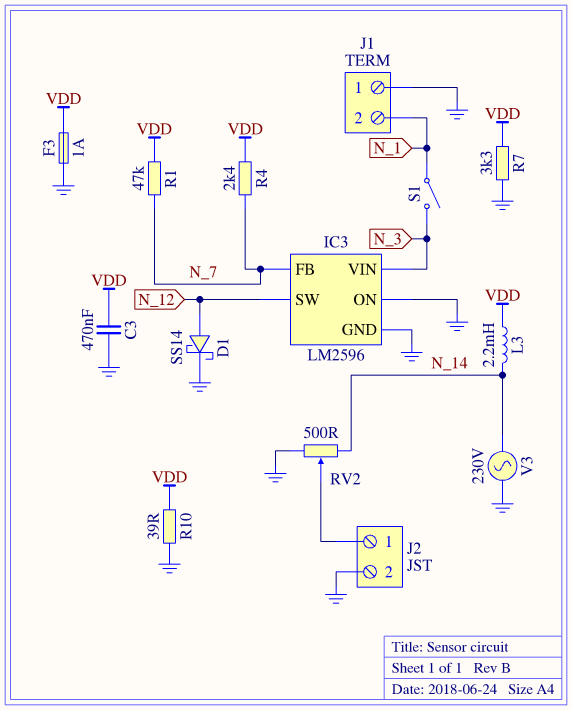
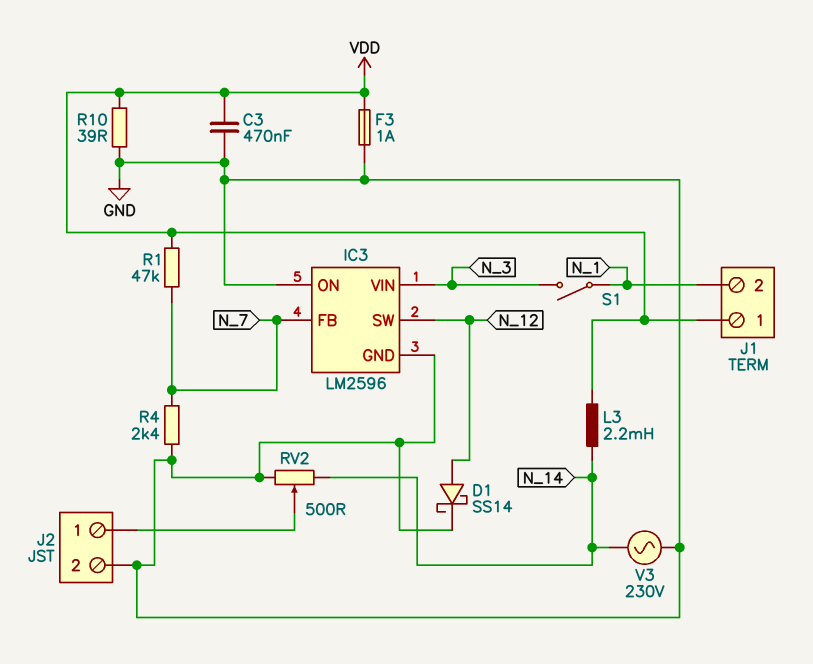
J1 pin 1: GND -> VDD
R4: 2.4k (N_7, VDD) -> 2.4k (GND, N_7)
R7: 3.3k (GND, VDD) -> none

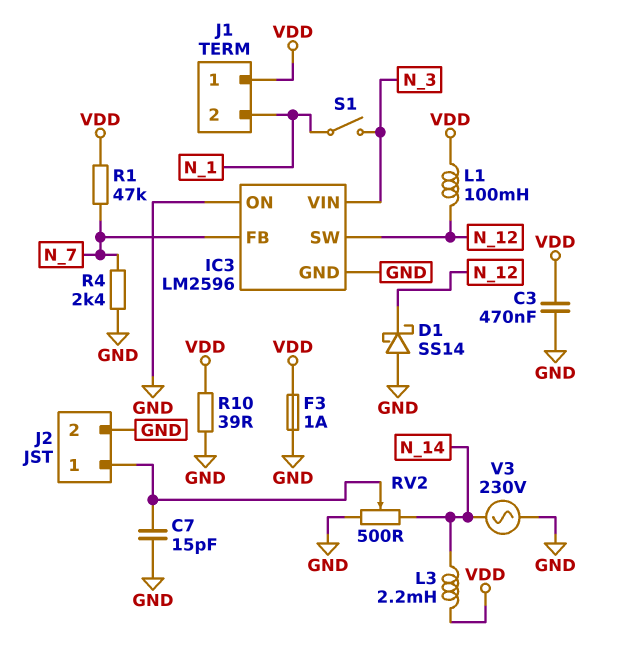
C7: none -> 15pF (GND, J2/1)
D1: schottky SS14 (A N_12, K GND) -> schottky SS14 (A GND, K N_12)
L1: none -> 100mH (N_12, VDD)

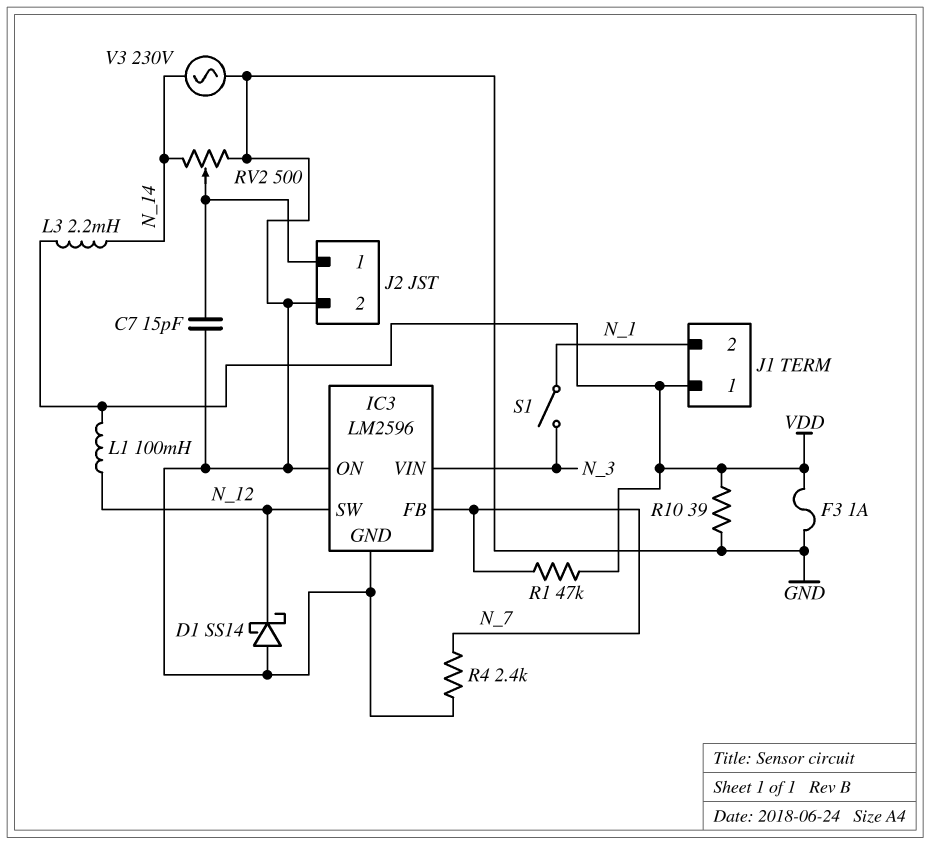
C3: 470nF (GND, VDD) -> none

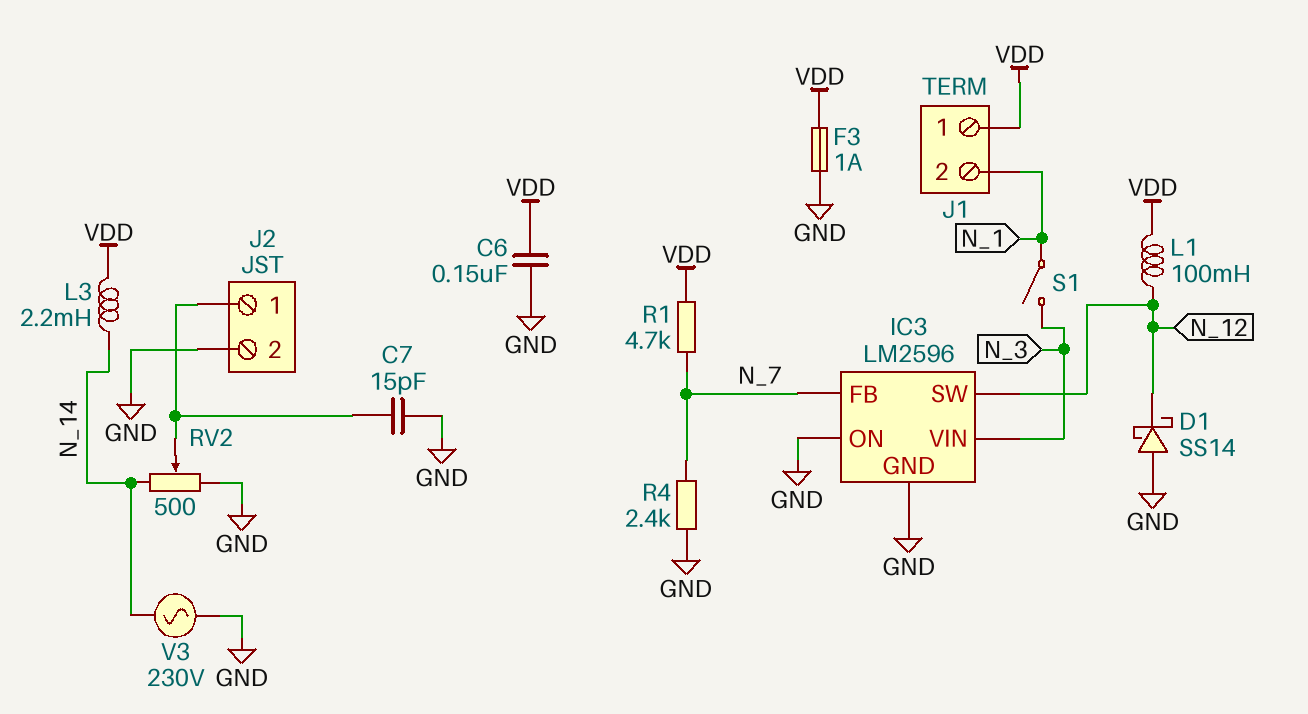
C6: none -> 150nF (GND, VDD)
R1: 47k (N_7, VDD) -> 4.7k (N_7, VDD)
R10: 39 (GND, VDD) -> none

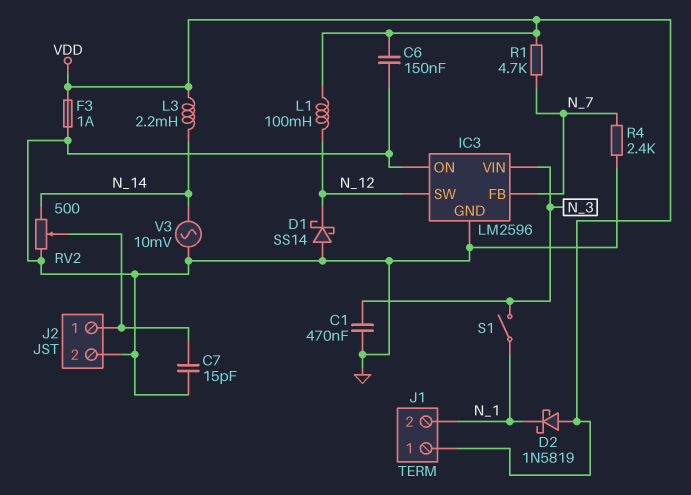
C1: none -> 470nF (GND, N_3)
D2: none -> schottky 1N5819 (A VDD, K N_1)
V3: AC 230V (GND, N_14) -> AC 10mV (GND, N_14)

